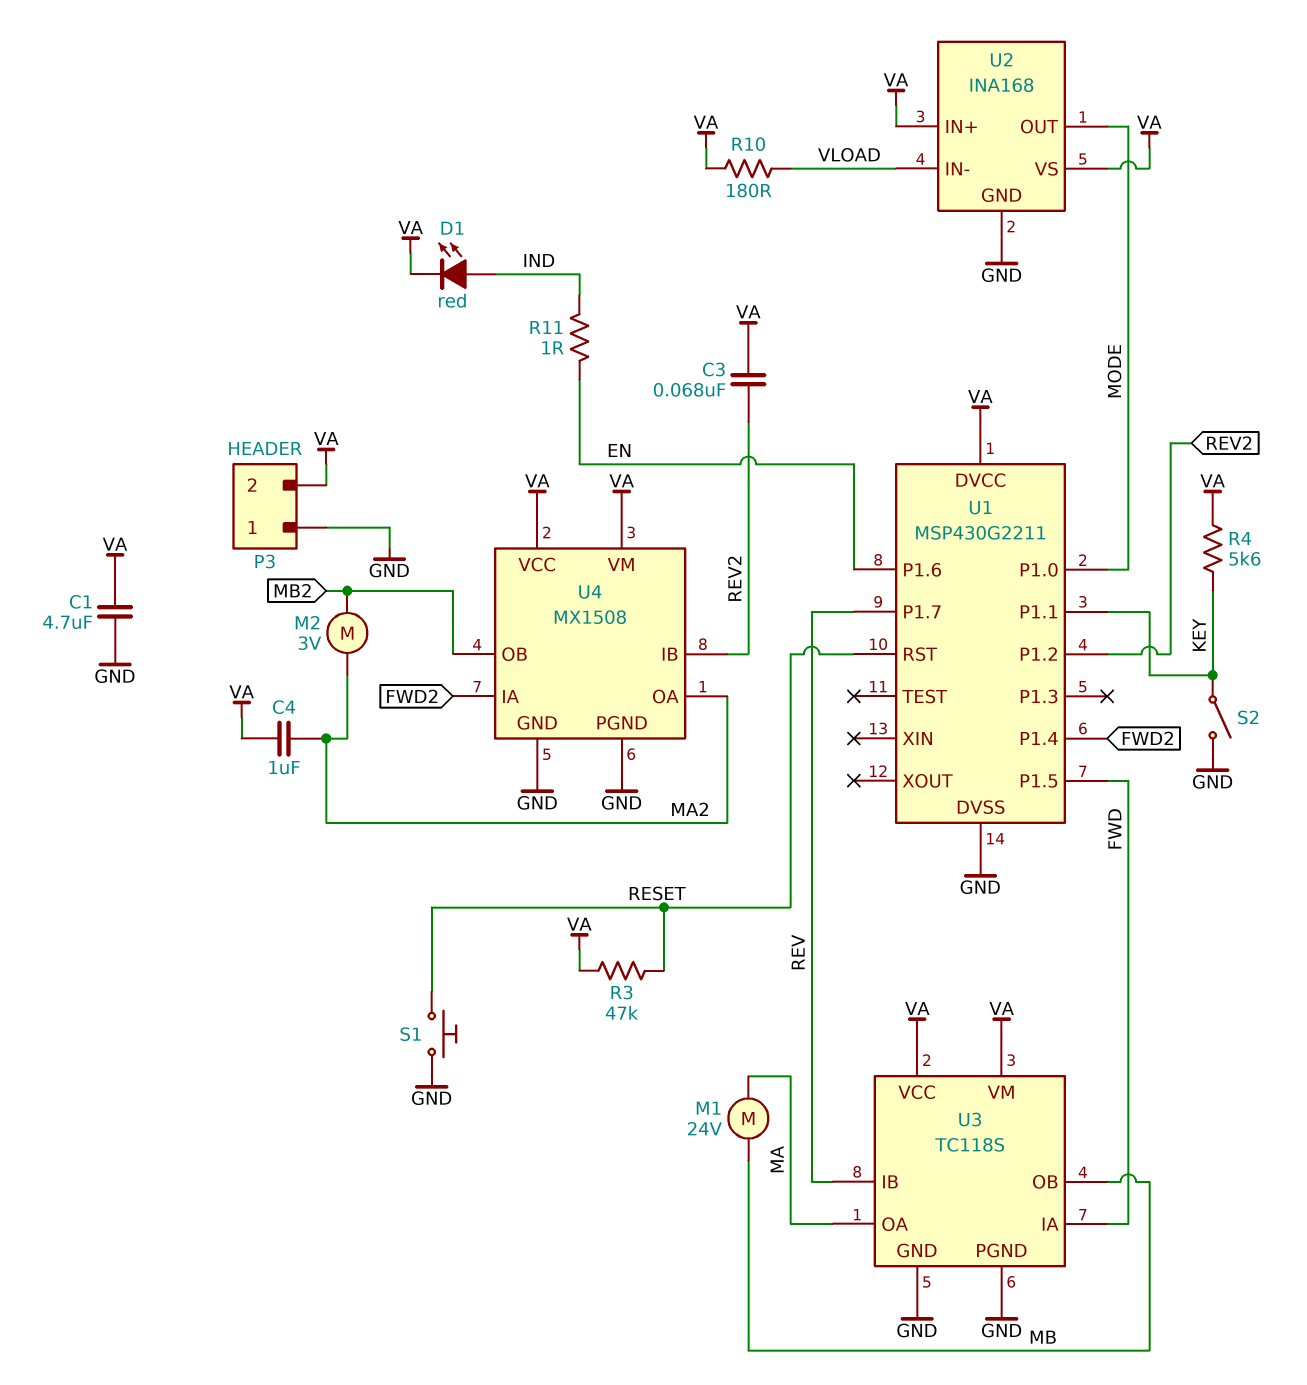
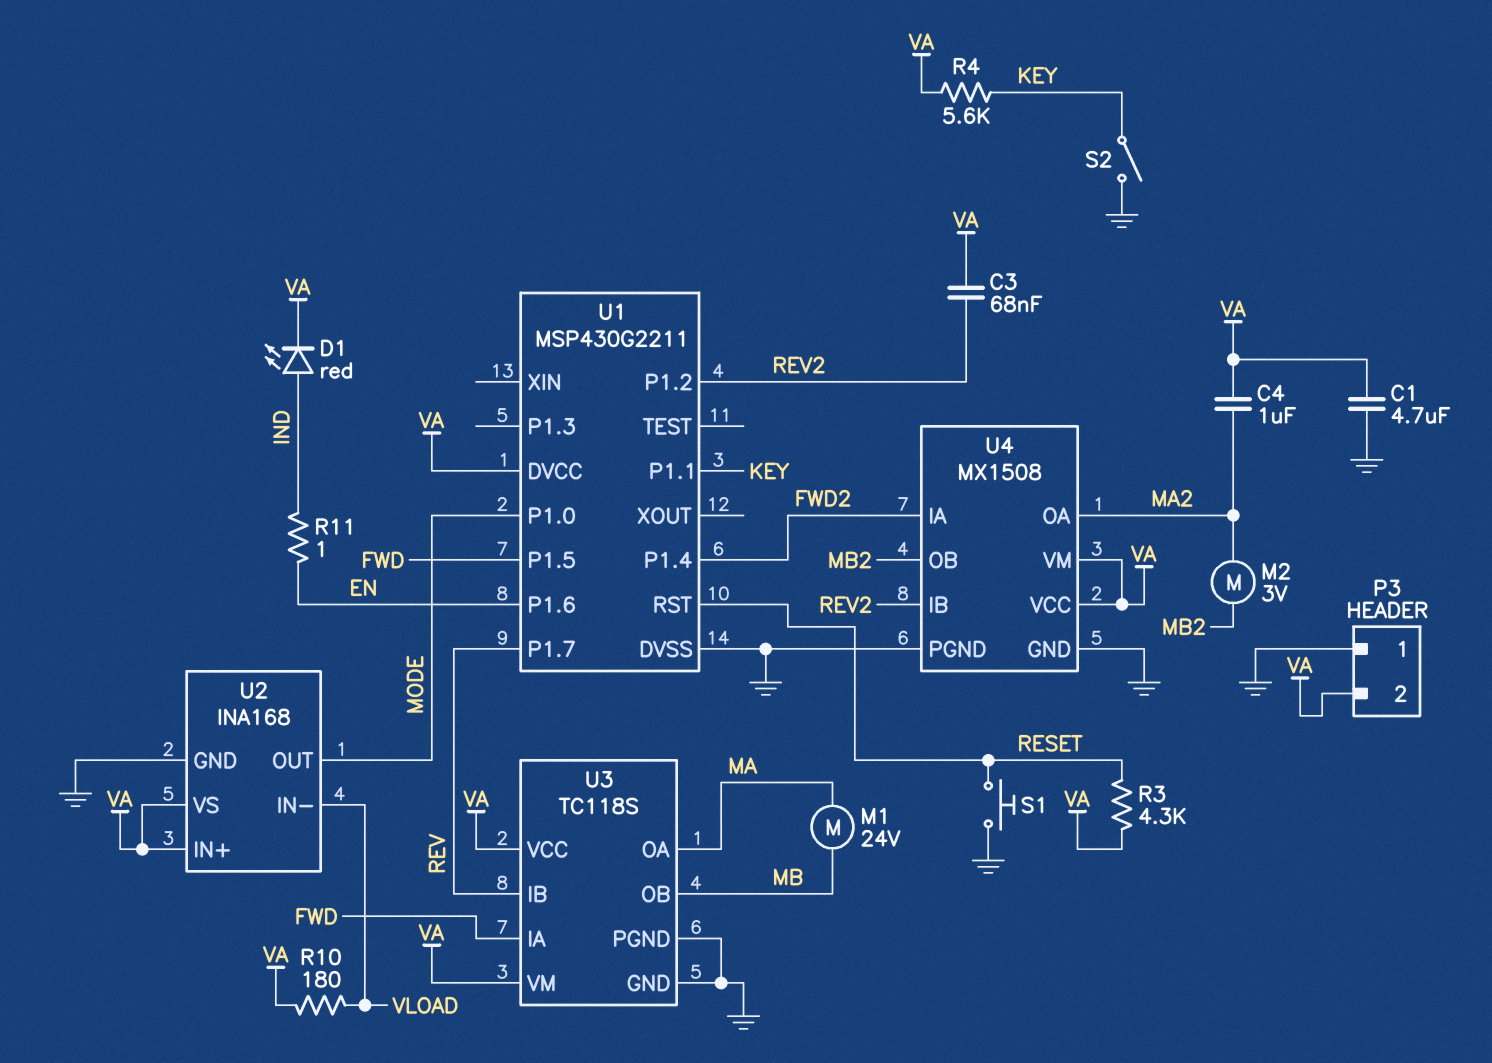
R3: 47k (RESET, VA) -> 4.3k (RESET, VA)

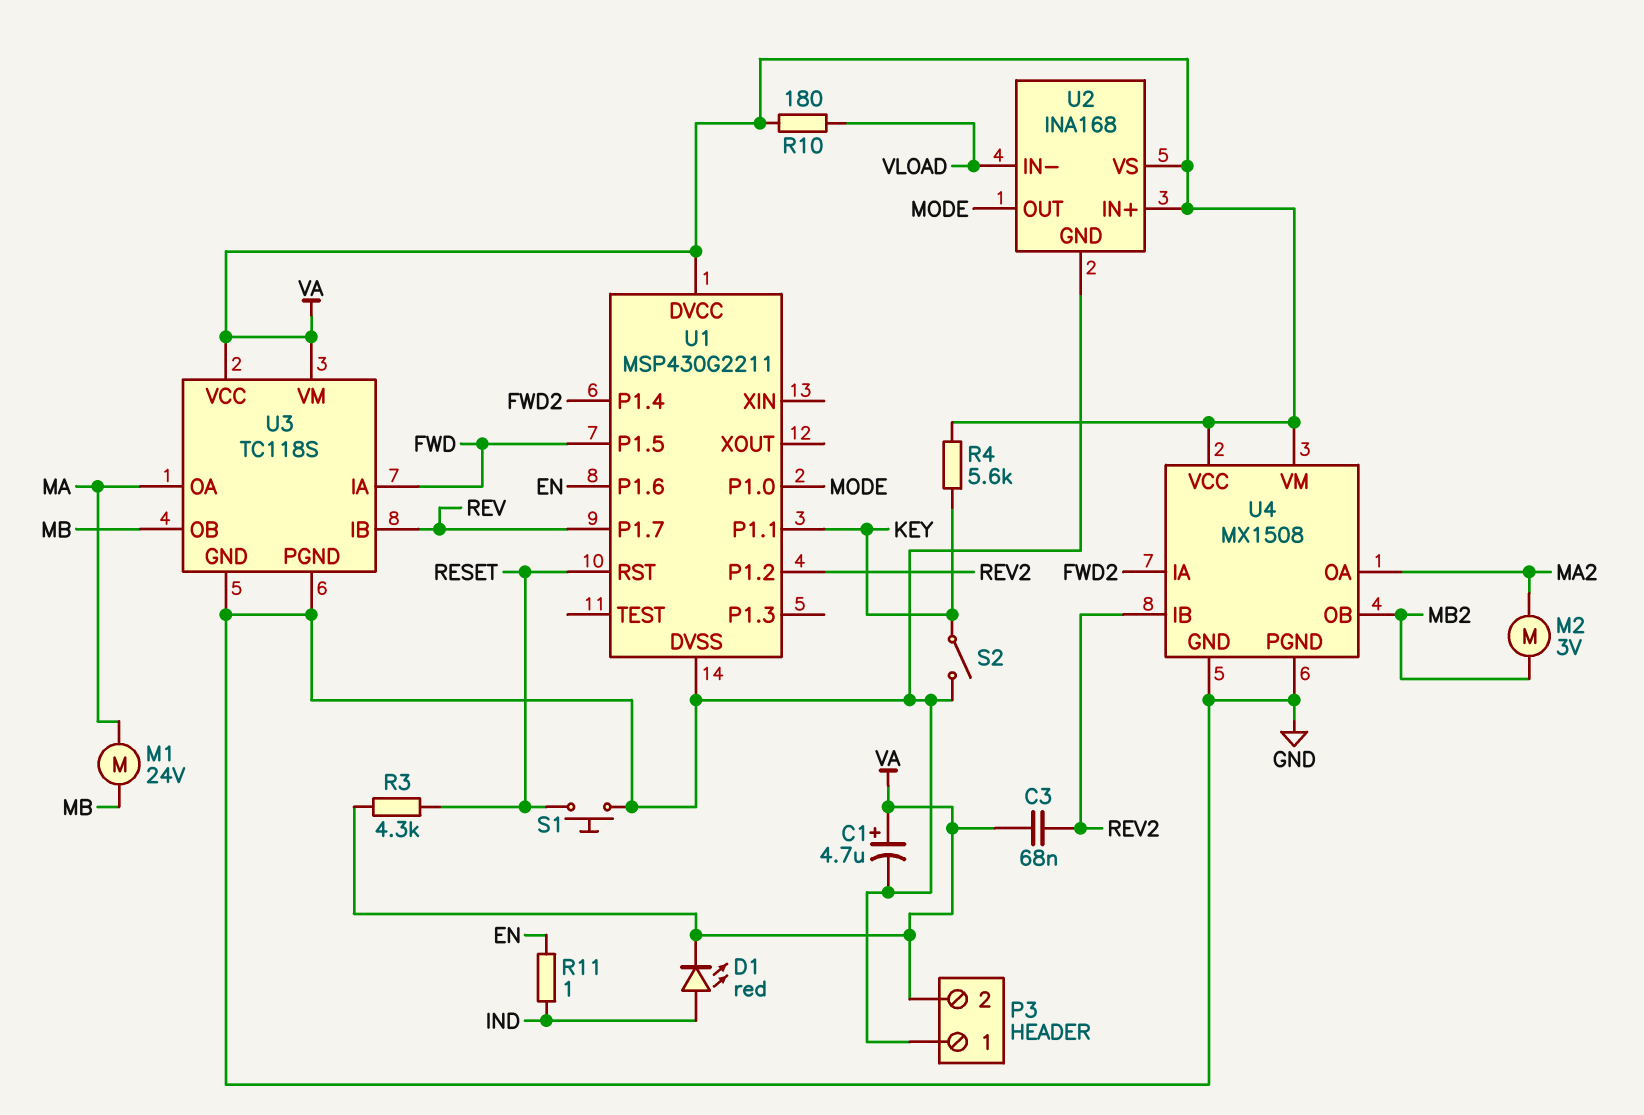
C1: 4.7uF (GND, VA) -> 4.7uF (plus VA, minus GND)
C4: 1uF (MA2, VA) -> none

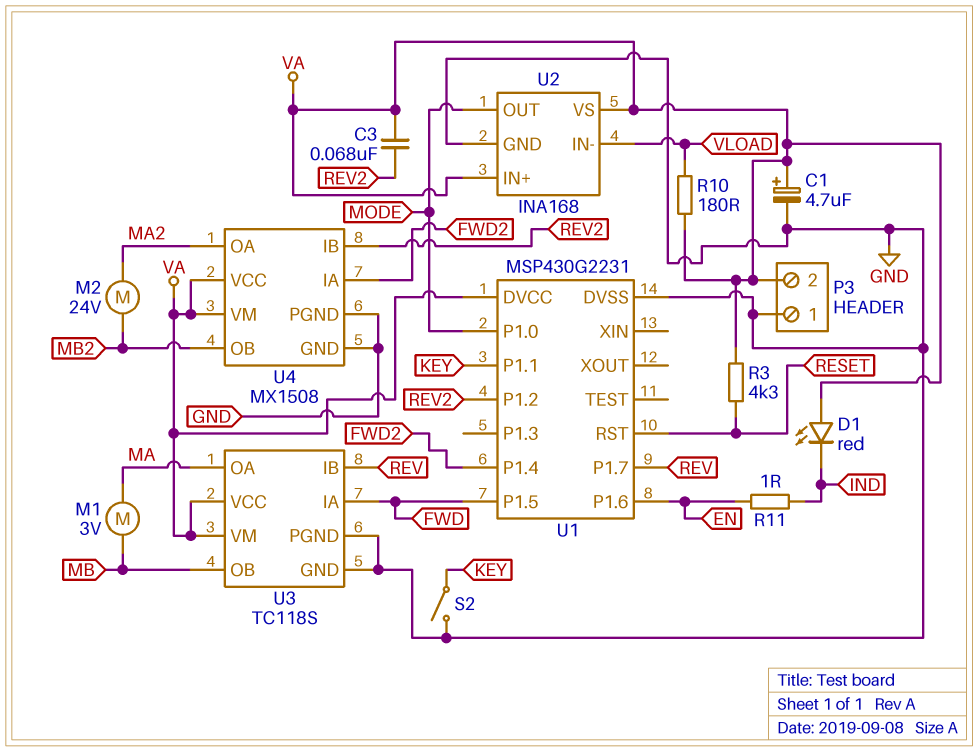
D1: LED red (A IND, K VA) -> LED red (A VA, K IND)
M1: motor 24V (MA, MB) -> motor 3V (MA, MB)
M2: motor 3V (MA2, MB2) -> motor 24V (MA2, MB2)
R4: 5.6k (KEY, VA) -> none
S1: button (GND, RESET) -> none
U1: MSP430G2211 -> MSP430G2231

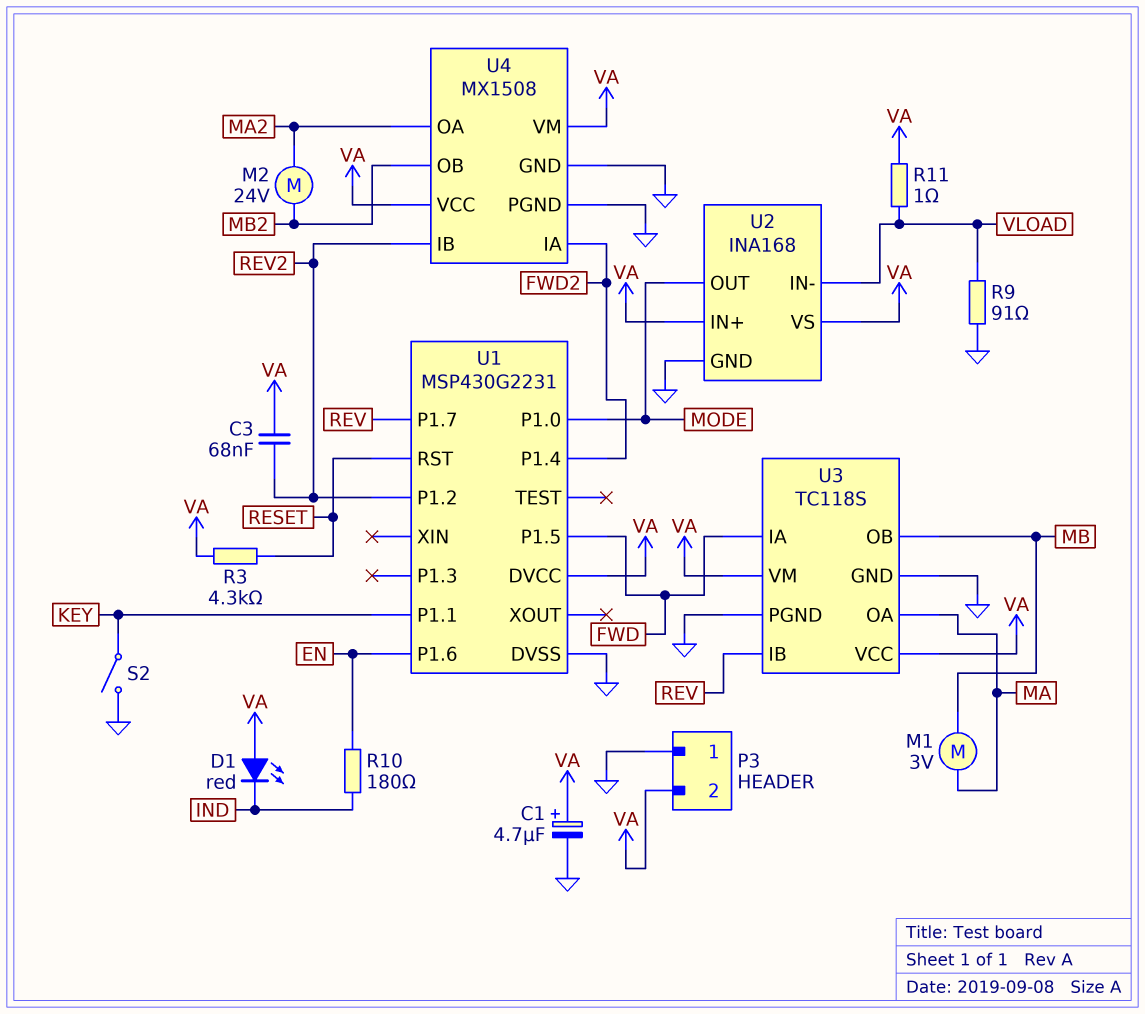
R9: none -> 91 (GND, VLOAD)
R10: 180 (VA, VLOAD) -> 180 (EN, IND)
R11: 1 (EN, IND) -> 1 (VA, VLOAD)

